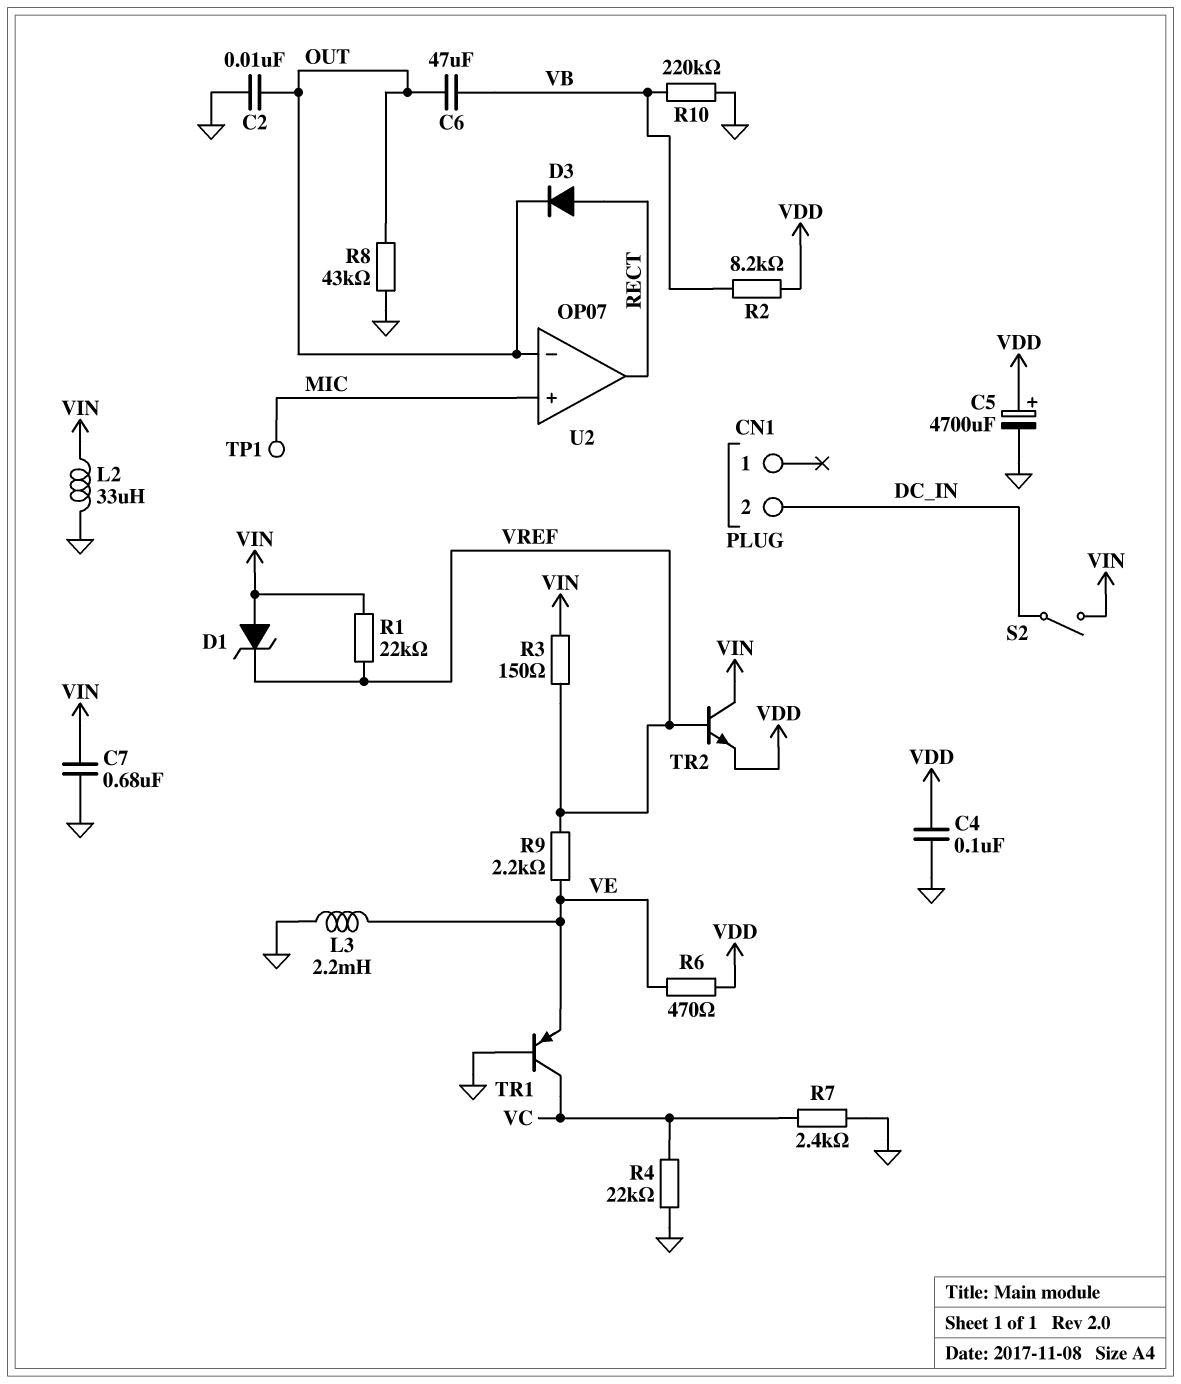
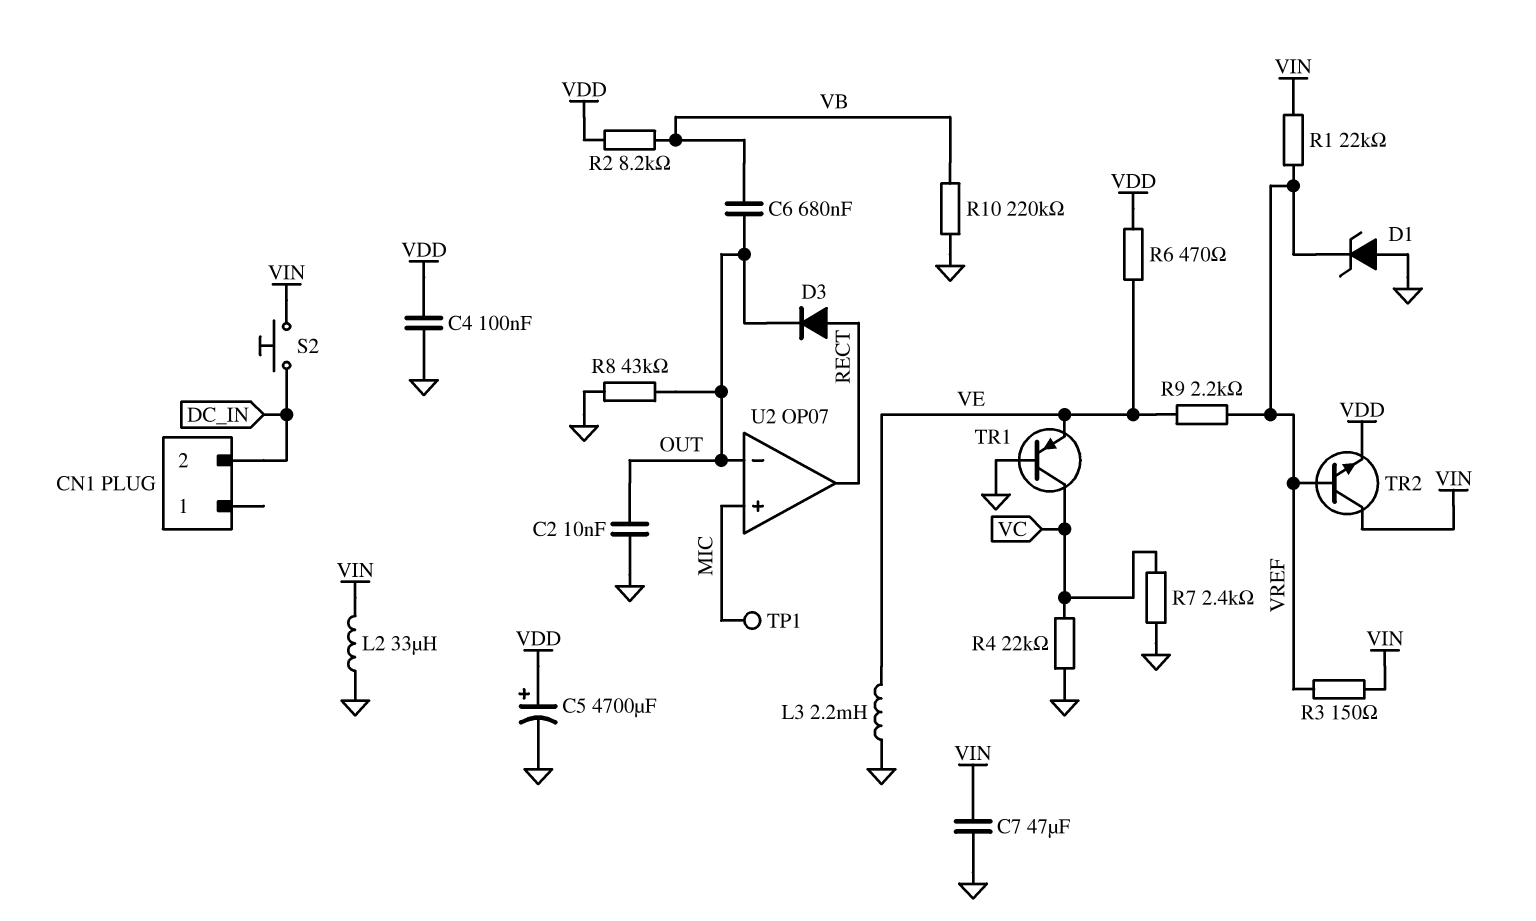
C6: 47uF (OUT, VB) -> 680nF (OUT, VB)
C7: 680nF (GND, VIN) -> 47uF (GND, VIN)
D1: zener (A VIN, K VREF) -> zener (A GND, K VREF)
S2: switch (DC_IN, VIN) -> button (DC_IN, VIN)

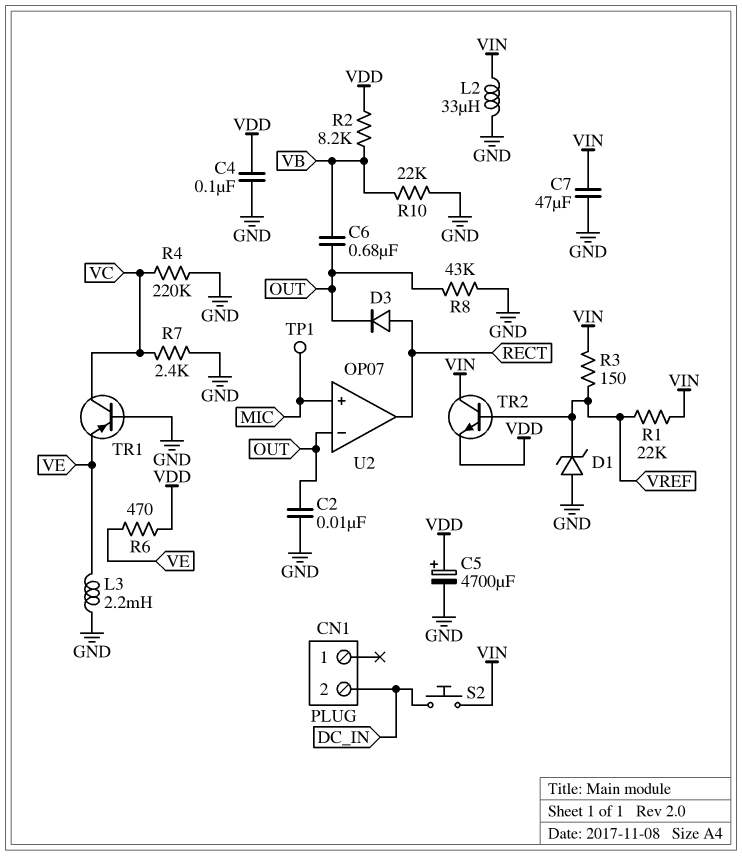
R4: 22k (GND, VC) -> 220k (GND, VC)
R9: 2.2k (VE, VREF) -> none
R10: 220k (GND, VB) -> 22k (GND, VB)

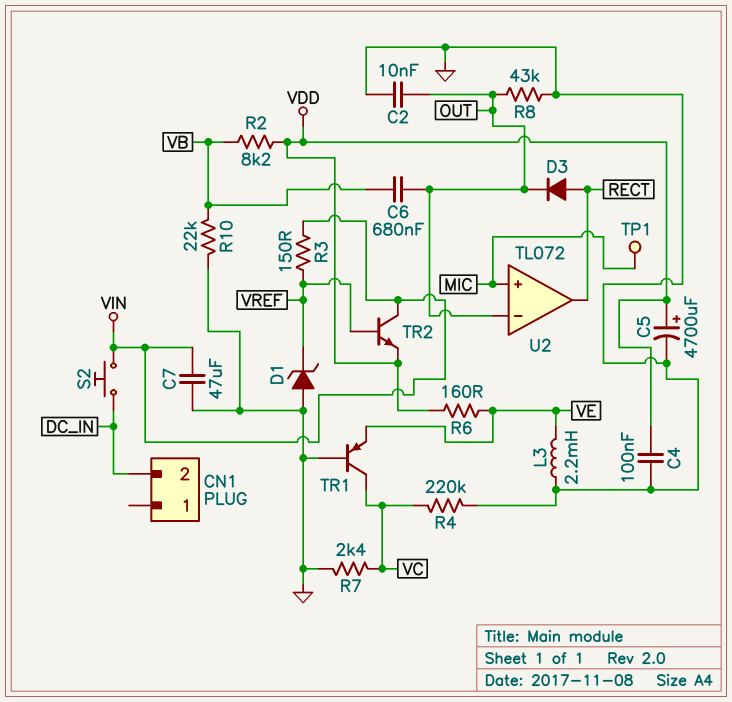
L2: 33uH (GND, VIN) -> none
R1: 22k (VIN, VREF) -> none
R6: 470 (VDD, VE) -> 160 (VDD, VE)
U2: OP07 -> TL072

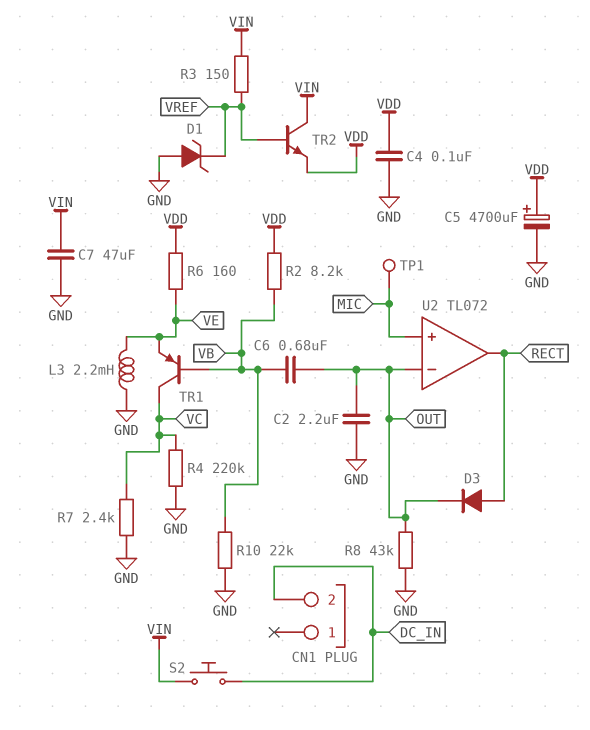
C2: 10nF (GND, OUT) -> 2.2uF (GND, OUT)
TR1: PNP (B GND, C VC, E VE) -> PNP (B VB, C VC, E VE)

